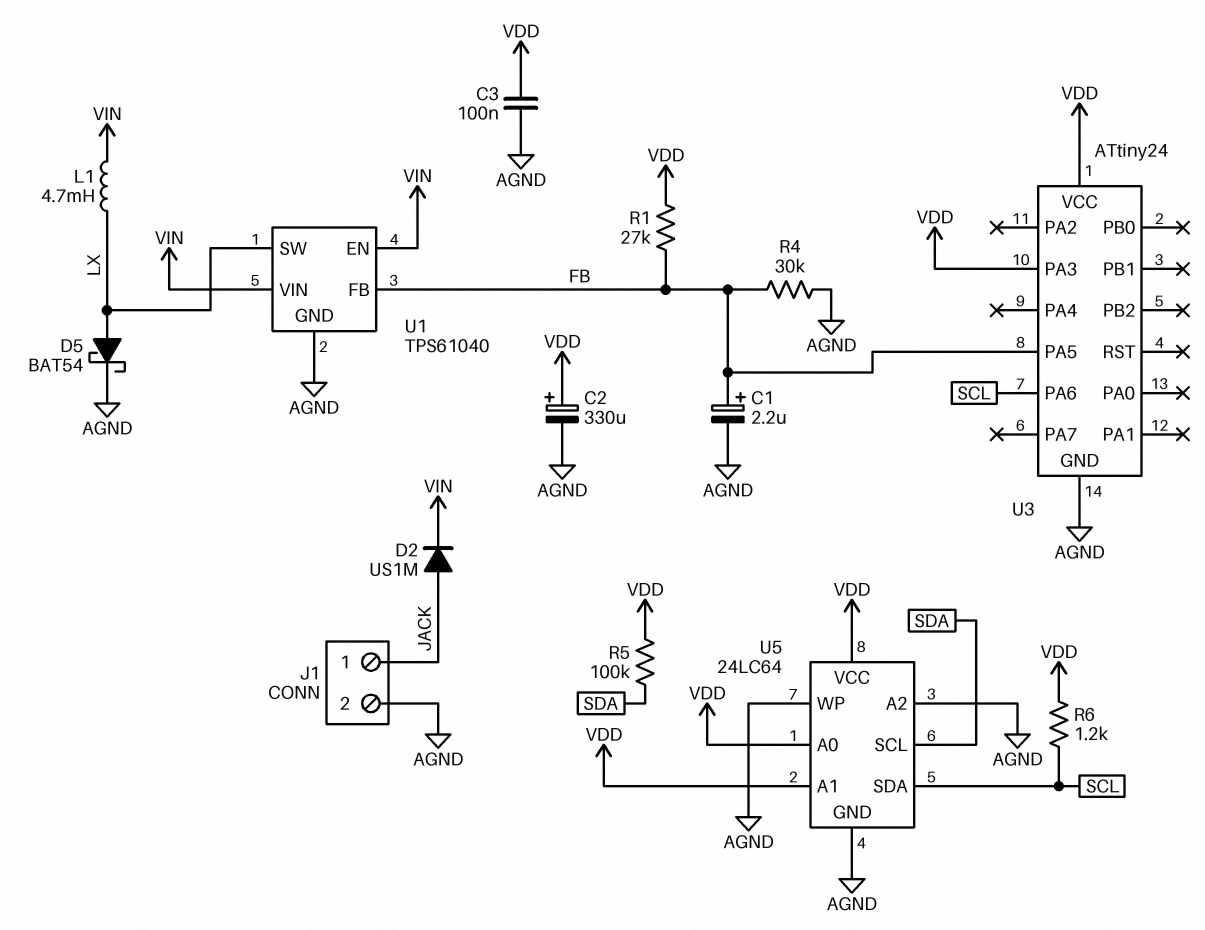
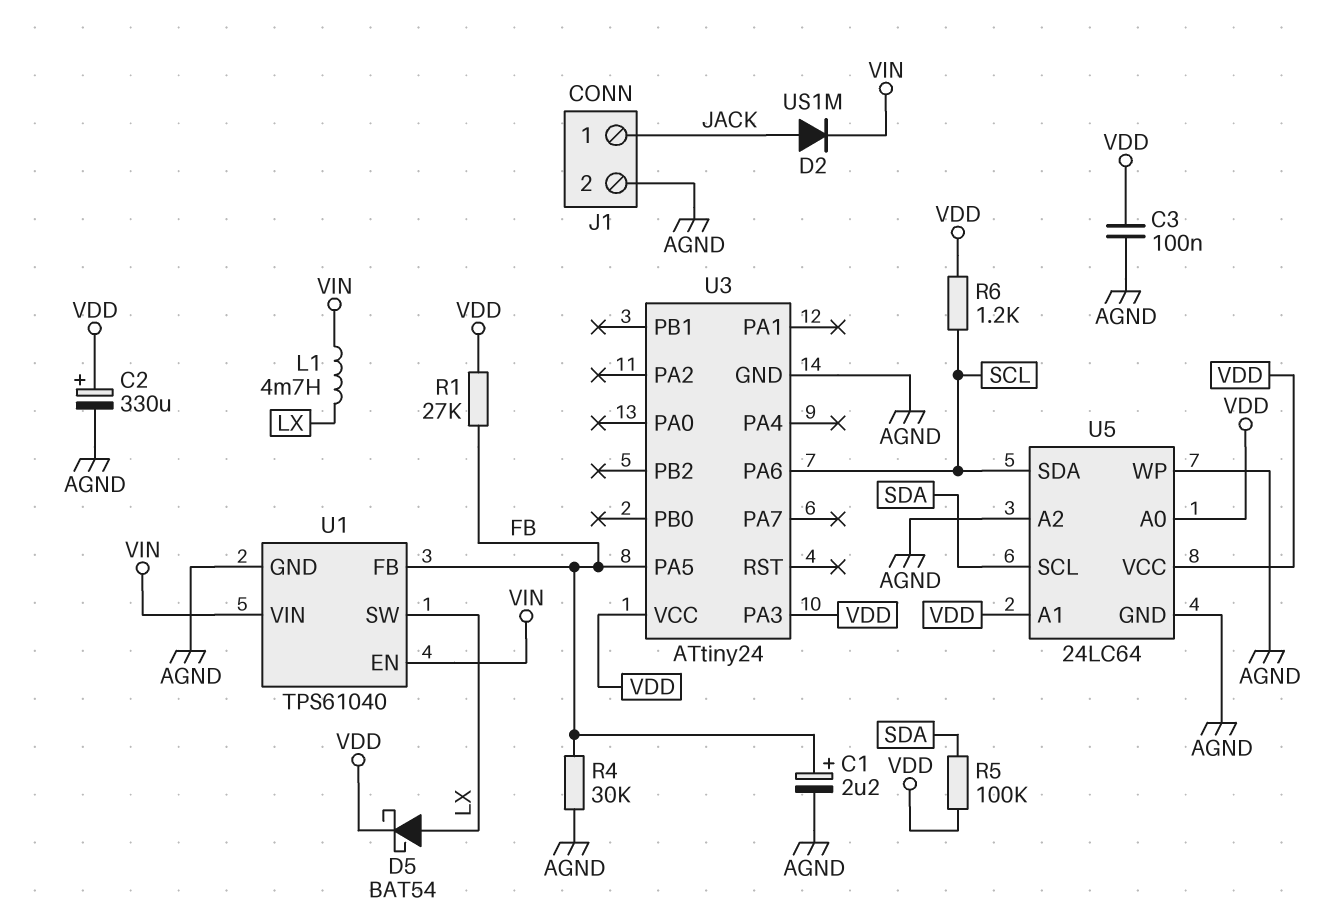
D5: schottky BAT54 (A LX, K AGND) -> schottky BAT54 (A LX, K VDD)

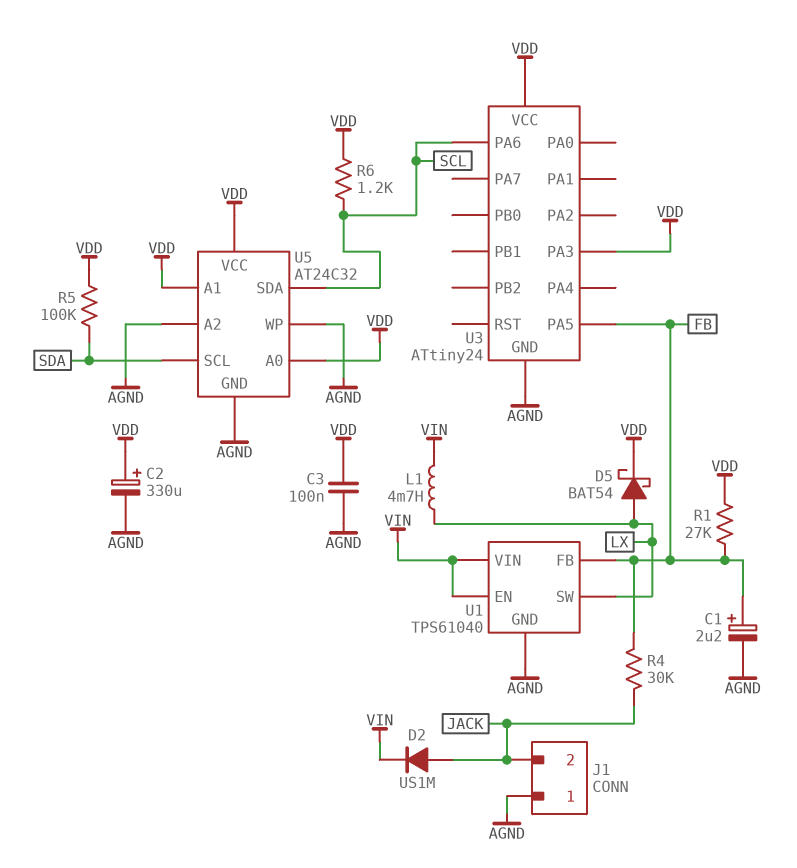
J1 pin 1: JACK -> AGND
J1 pin 2: AGND -> JACK
R4: 30k (AGND, FB) -> 30k (FB, JACK)
U5: 24LC64 -> AT24C32

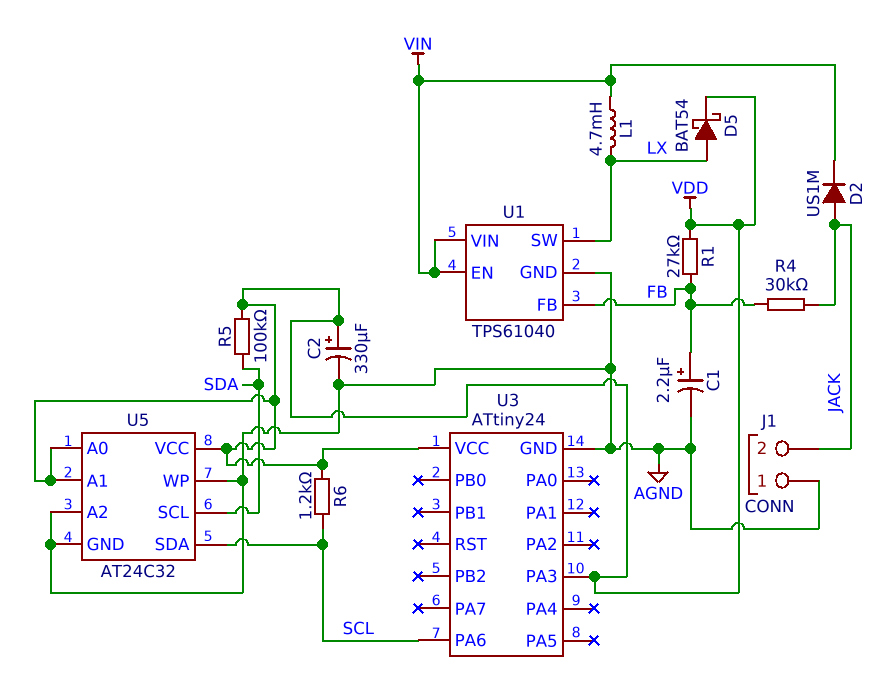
C3: 100nF (AGND, VDD) -> none
U3 pin PA5: FB -> none

